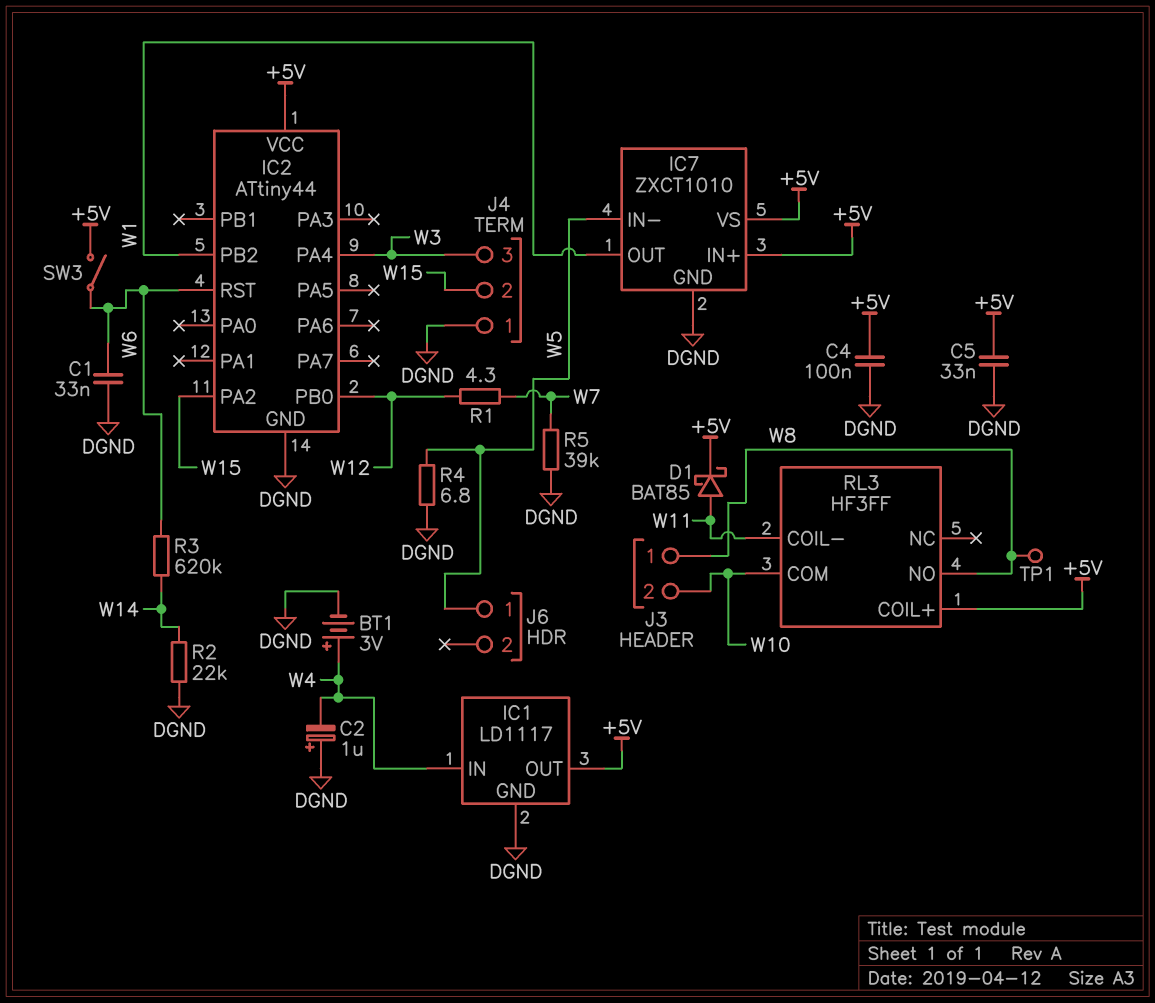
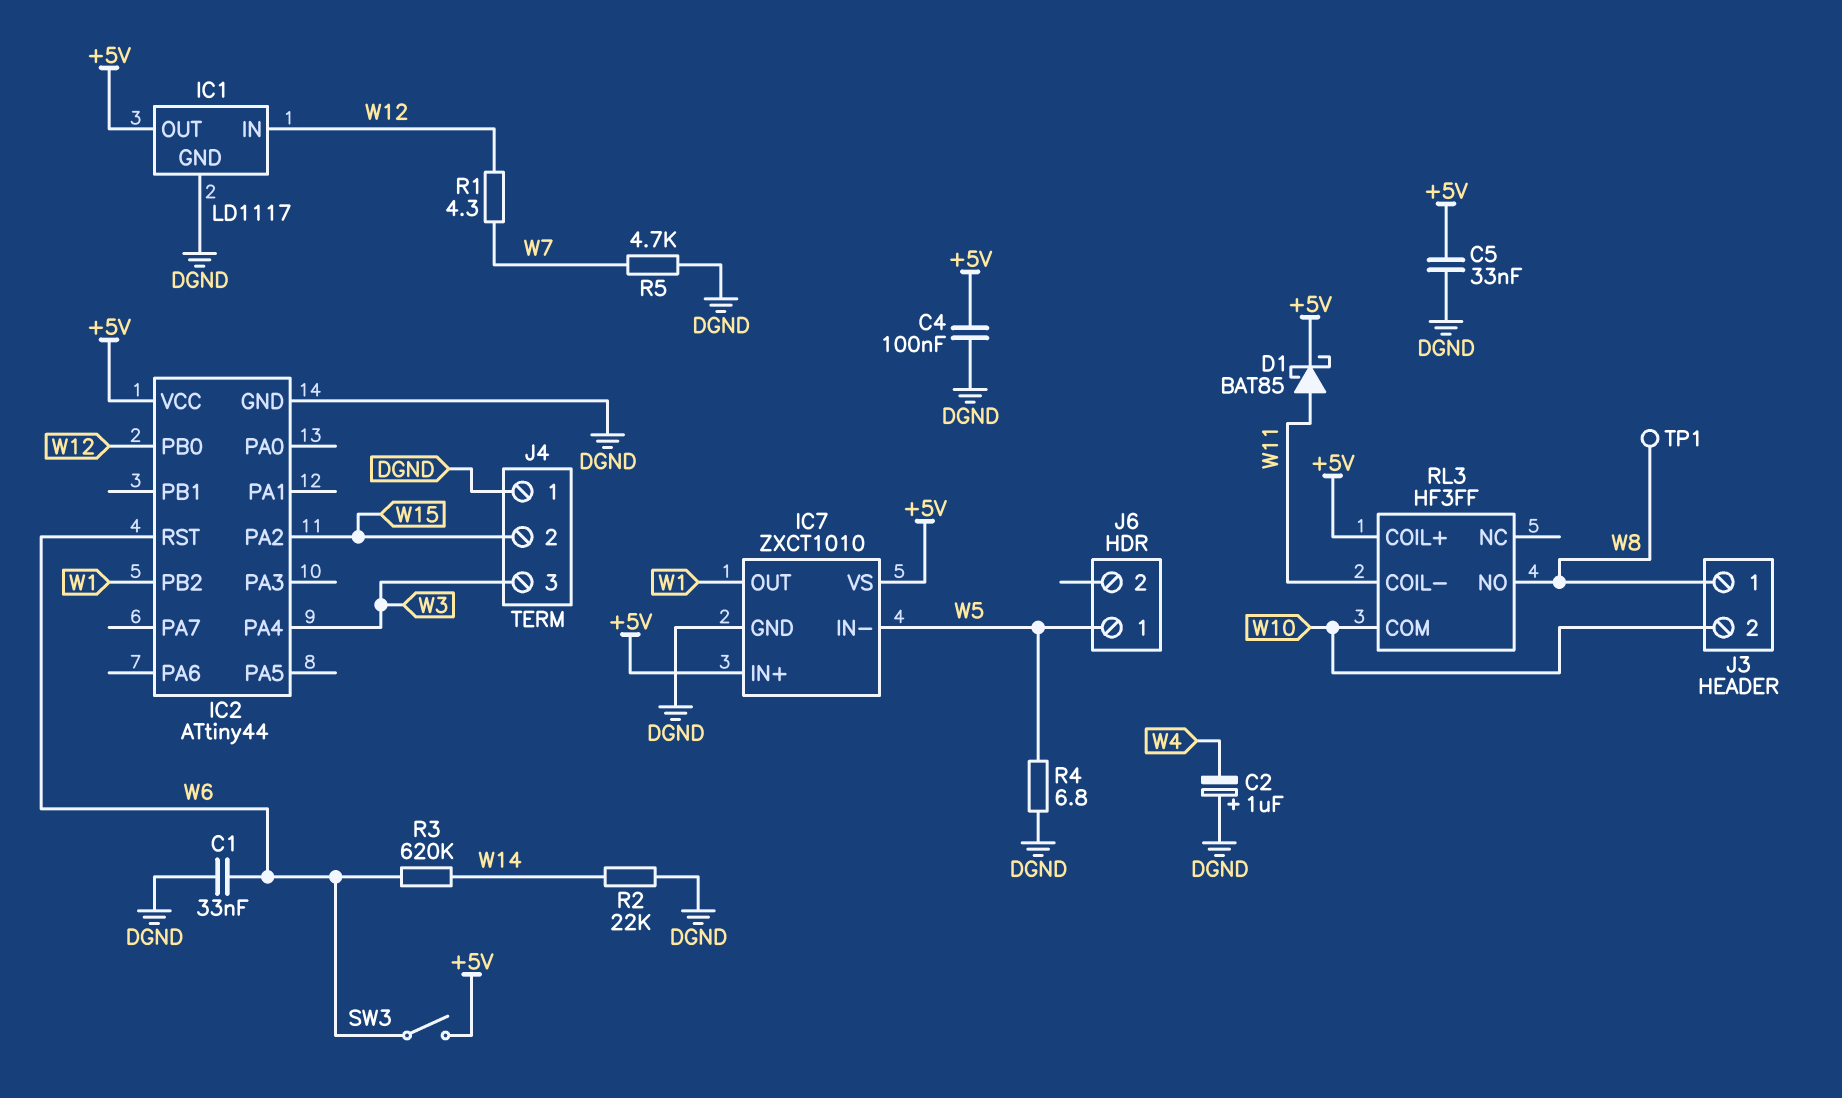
BT1: 3V (plus W4, minus DGND) -> none
IC1 pin IN: W4 -> W12
R5: 39k (DGND, W7) -> 4.7k (DGND, W7)

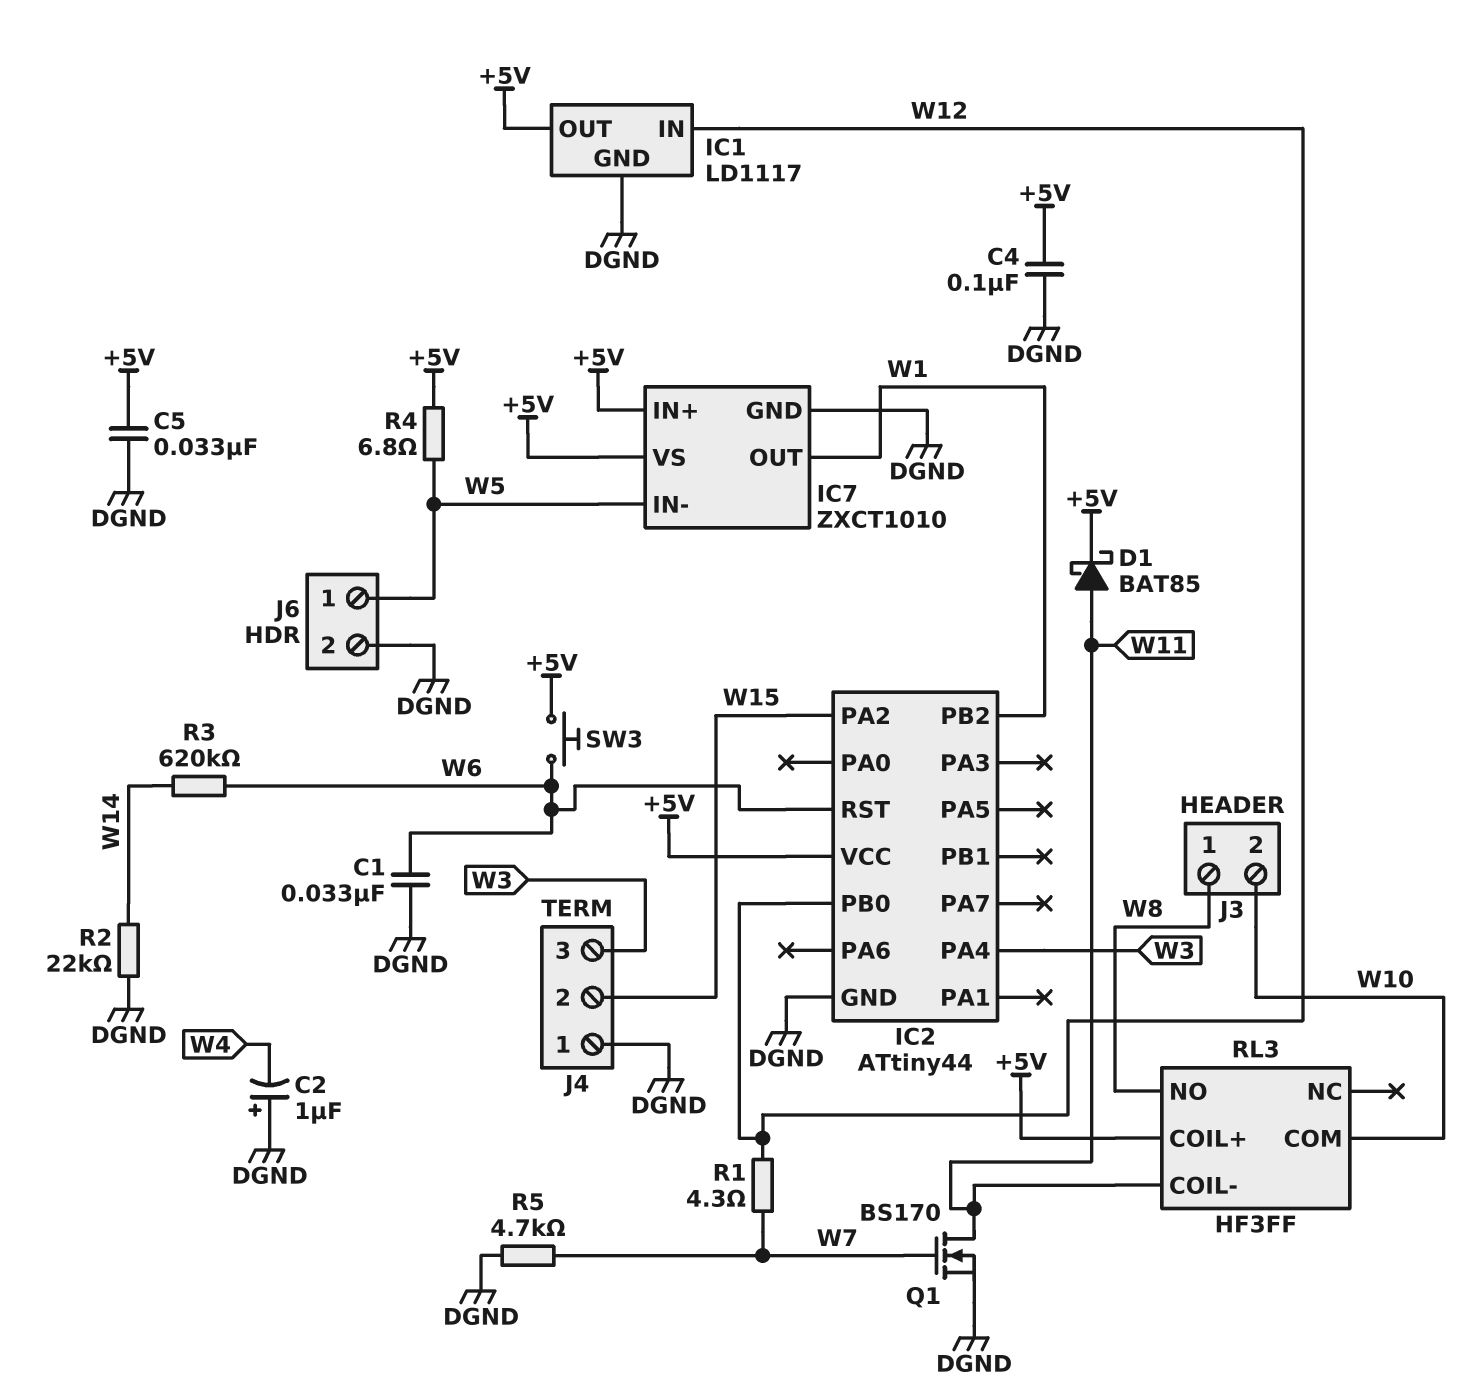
J6 pin 2: none -> DGND
Q1: none -> NMOS BS170 (G W7, D W11, S DGND)
R4: 6.8 (DGND, W5) -> 6.8 (+5V, W5)
SW3: switch (+5V, W6) -> button (+5V, W6)
TP1: test point (W8) -> none

